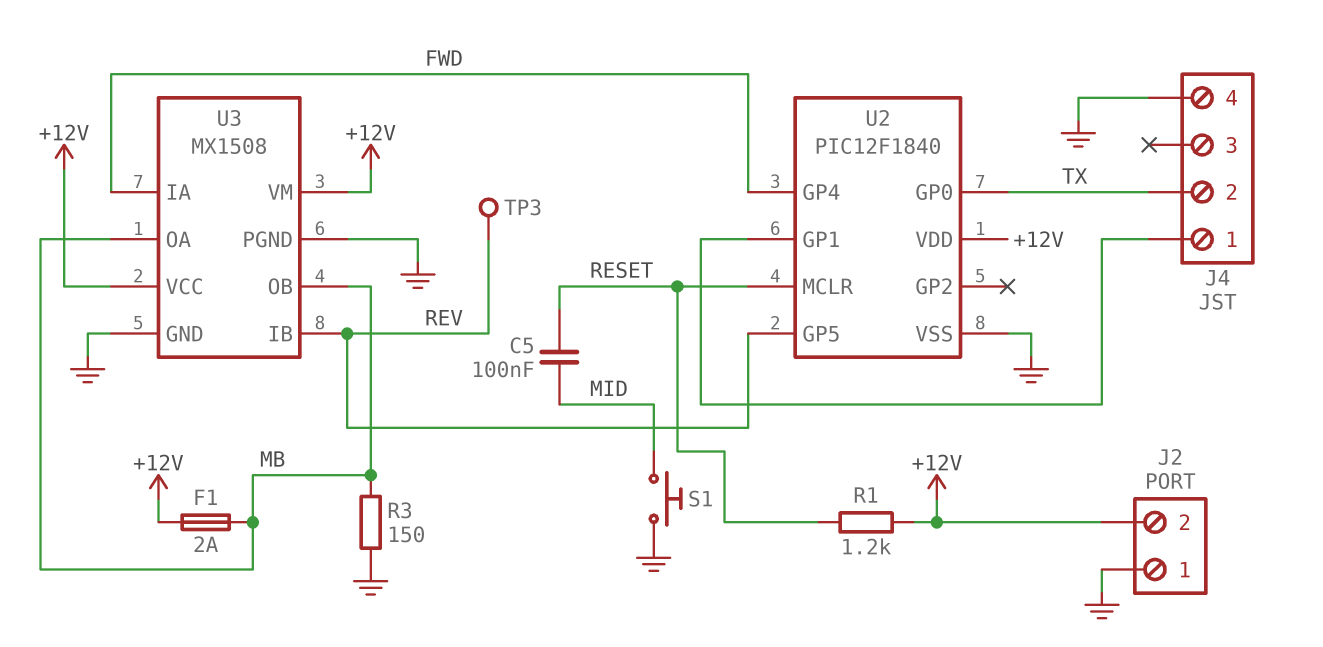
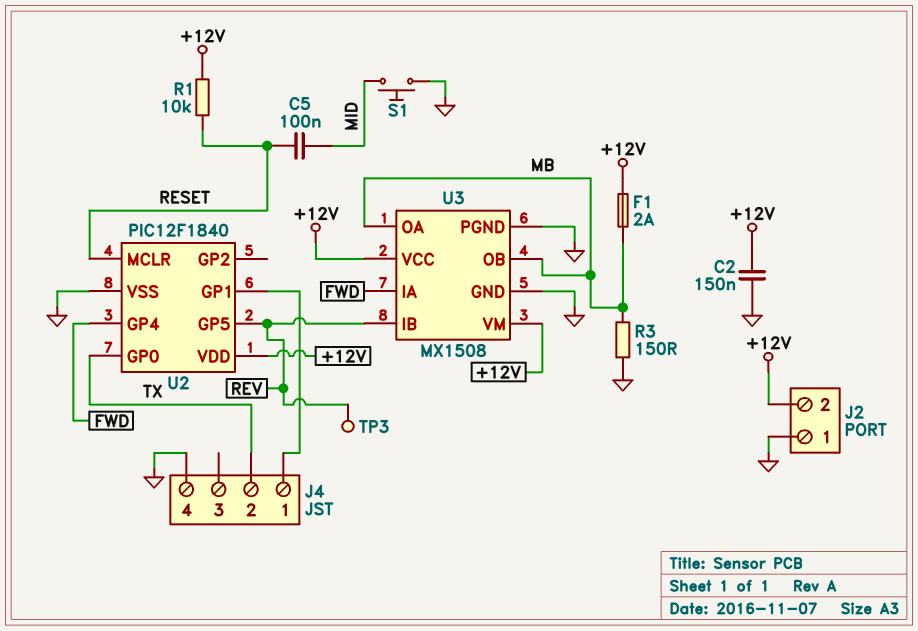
C2: none -> 150nF (+12V, GND)
R1: 1.2k (+12V, RESET) -> 10k (+12V, RESET)

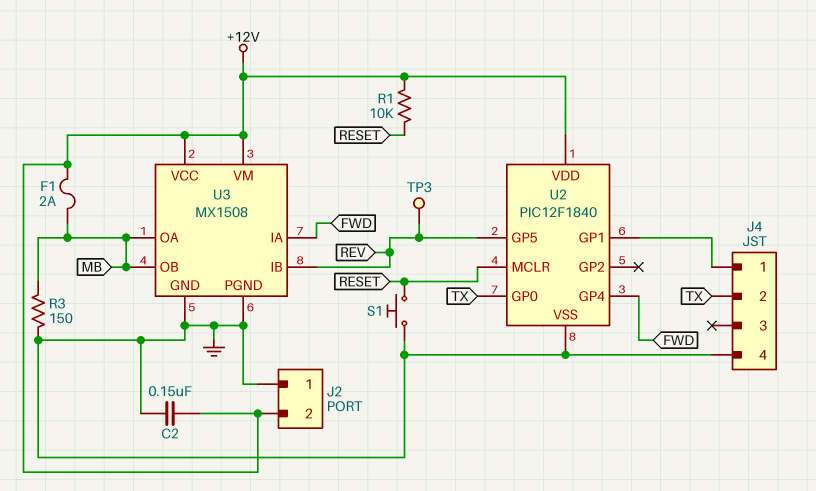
C5: 100nF (MID, RESET) -> none
S1: button (GND, MID) -> button (GND, RESET)

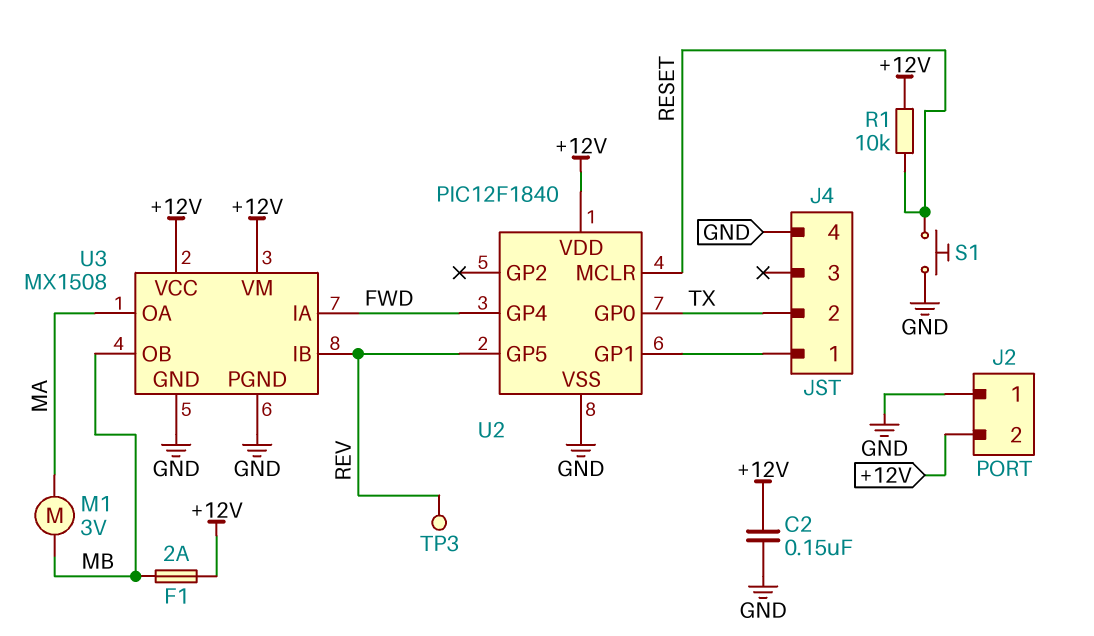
M1: none -> motor 3V (MA, MB)
R3: 150 (GND, MB) -> none
U3 pin OA: MB -> MA

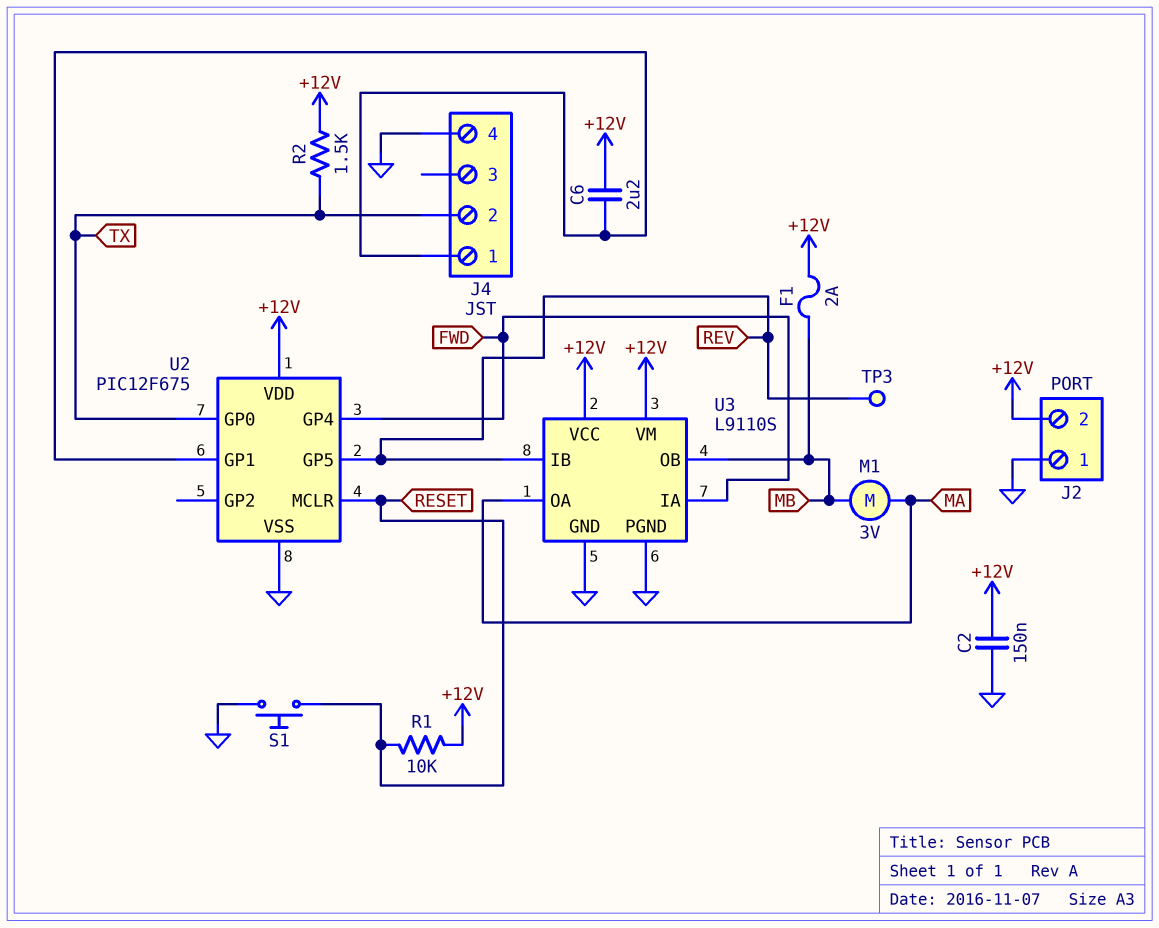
C6: none -> 2.2uF (+12V, J4/1)
R2: none -> 1.5k (+12V, TX)
U2: PIC12F1840 -> PIC12F675
U3: MX1508 -> L9110S

